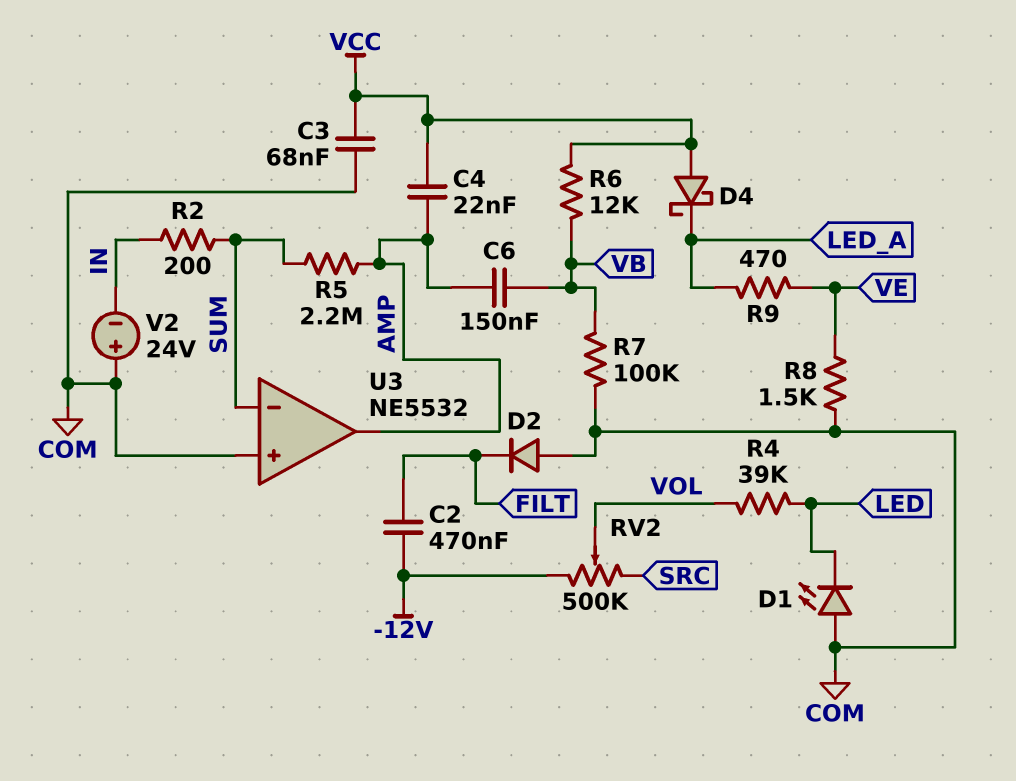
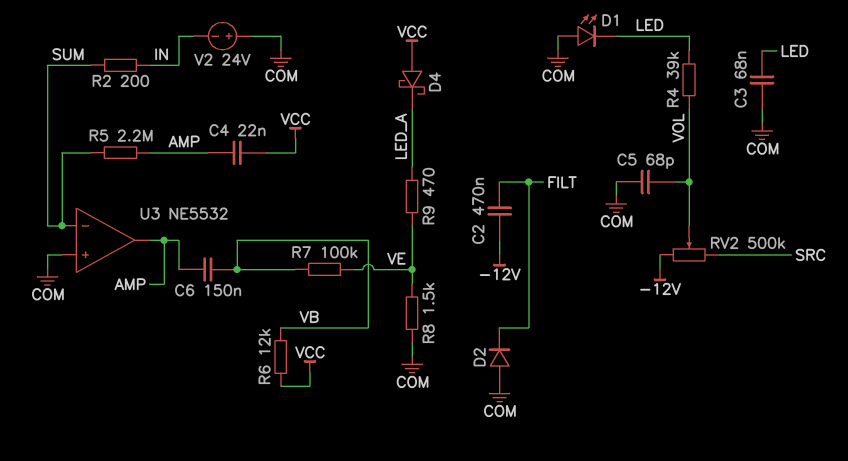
C3: 68nF (COM, VCC) -> 68nF (COM, LED)
C5: none -> 68pF (COM, VOL)
R7: 100k (COM, VB) -> 100k (VB, VE)

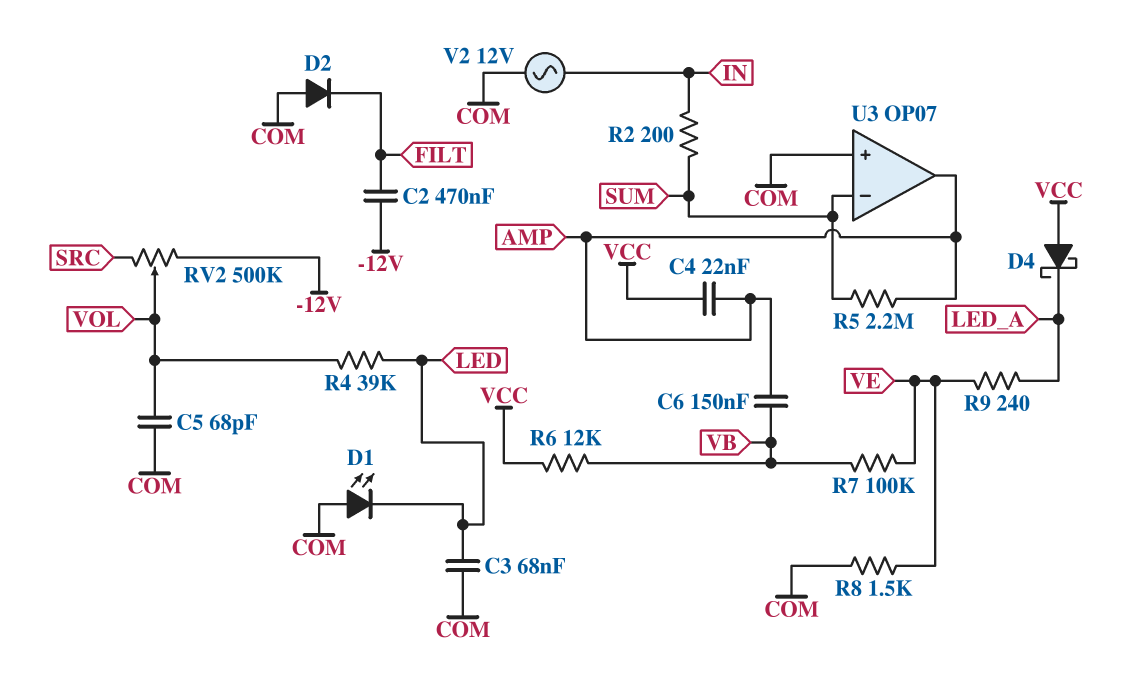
R9: 470 (LED_A, VE) -> 240 (LED_A, VE)
U3: NE5532 -> OP07
V2: 24V (plus COM, minus IN) -> AC 12V (COM, IN)

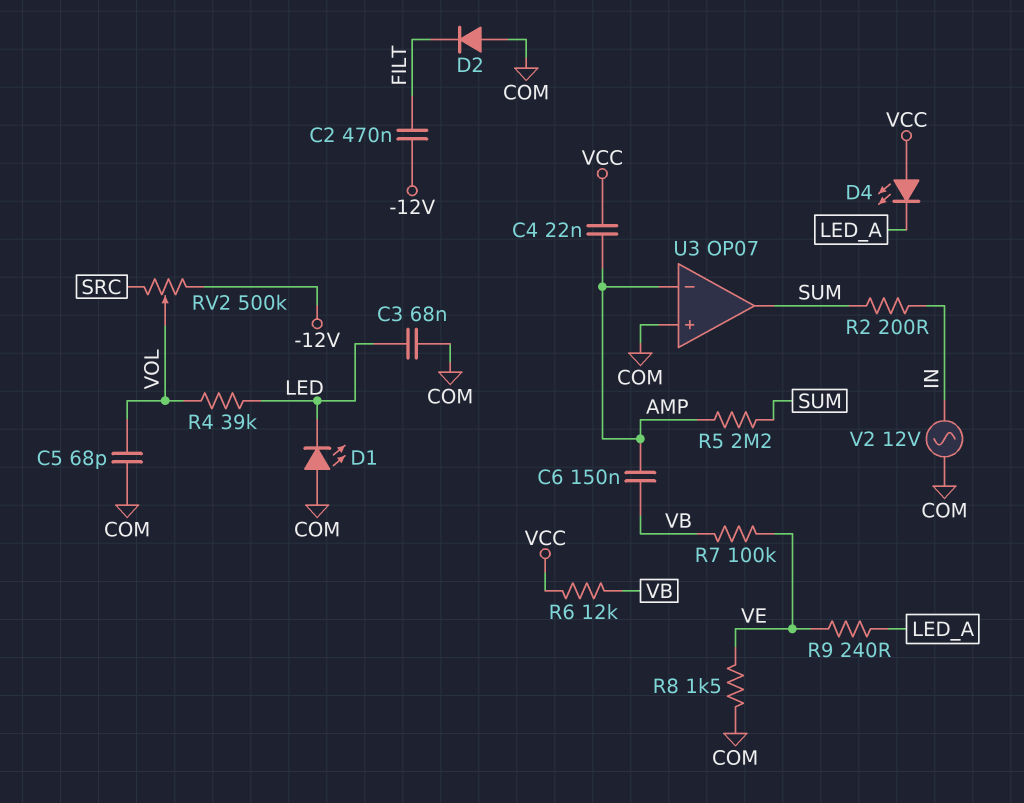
D4: schottky (A VCC, K LED_A) -> LED (A VCC, K LED_A)
U3 pin in-: SUM -> AMP
U3 pin out: AMP -> SUM

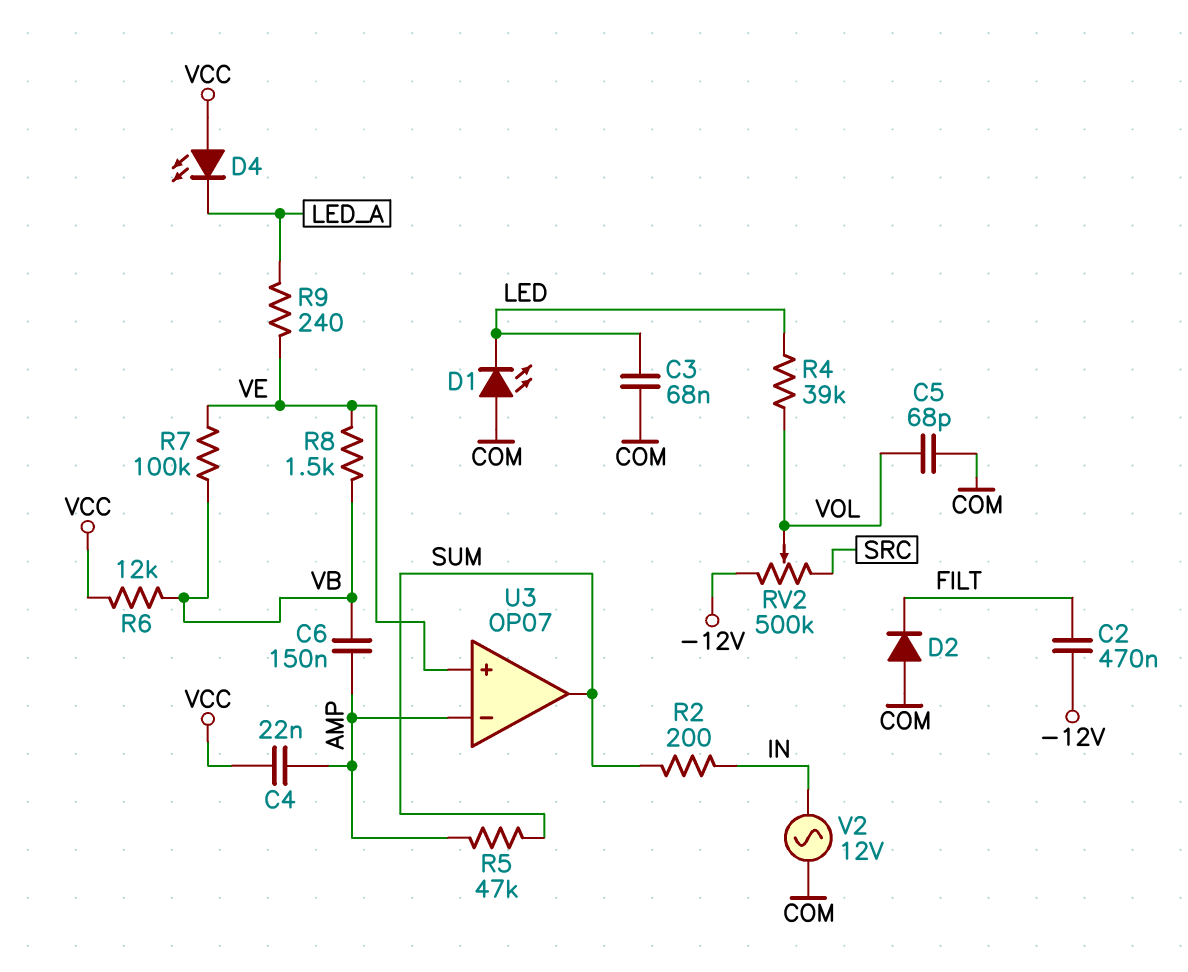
R5: 2.2M (AMP, SUM) -> 47k (AMP, SUM)
R8: 1.5k (COM, VE) -> 1.5k (VB, VE)
U3 pin in+: COM -> VE

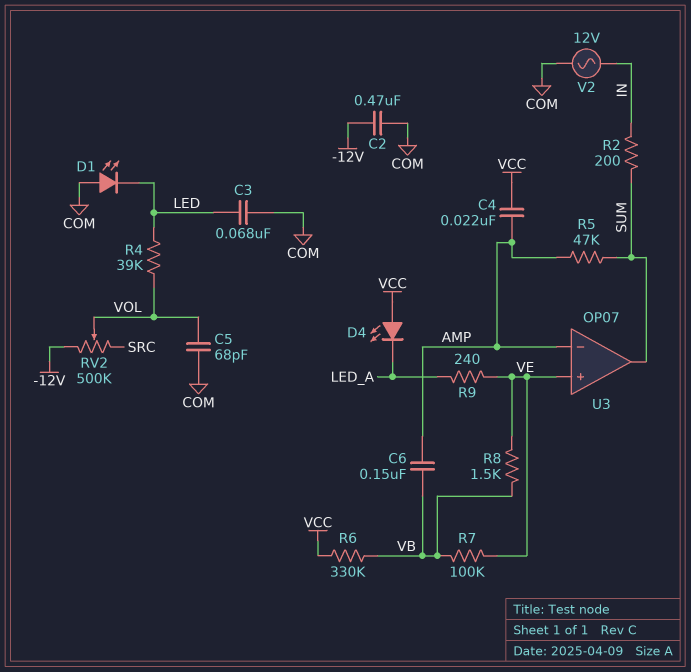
C2: 470nF (-12V, FILT) -> 470nF (-12V, COM)
D2: diode (A COM, K FILT) -> none
R6: 12k (VB, VCC) -> 330k (VB, VCC)

